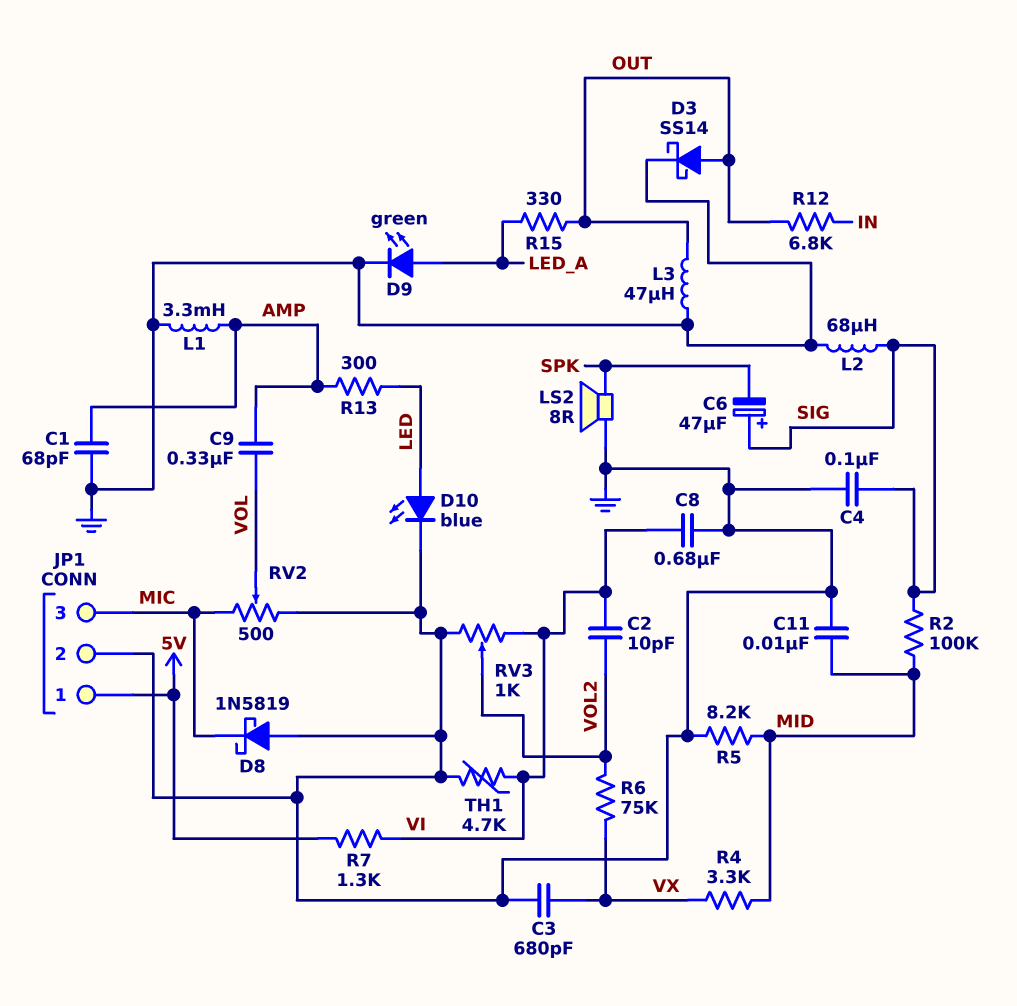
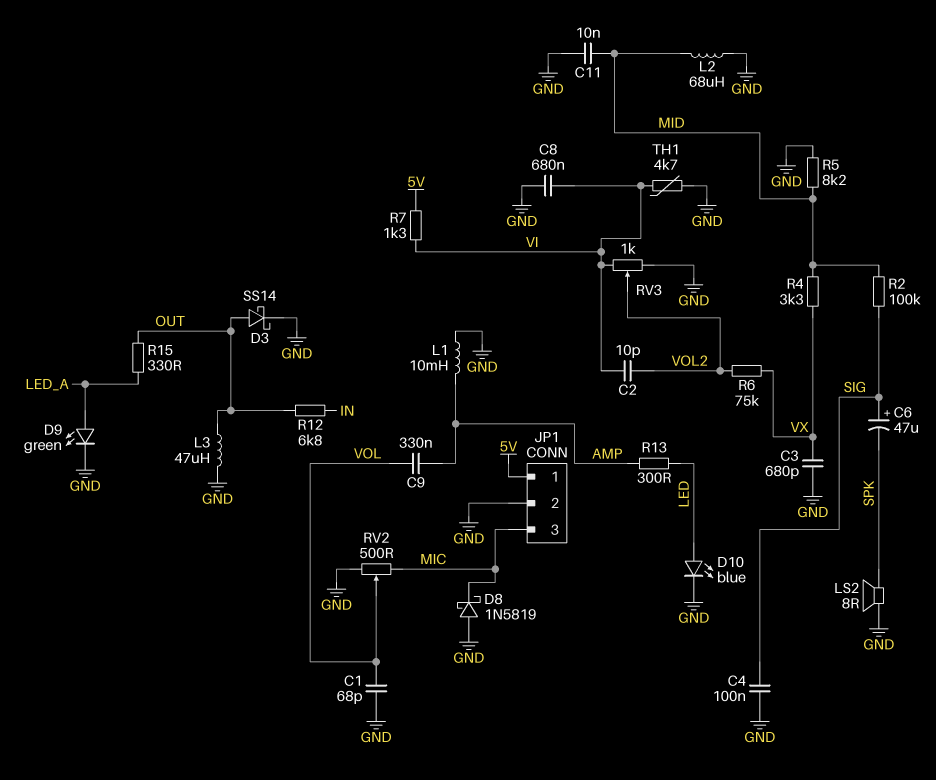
C1: 68pF (AMP, GND) -> 68pF (GND, VOL)
L1: 3.3mH (AMP, GND) -> 10mH (AMP, GND)
L2: 68uH (GND, SIG) -> 68uH (GND, MID)

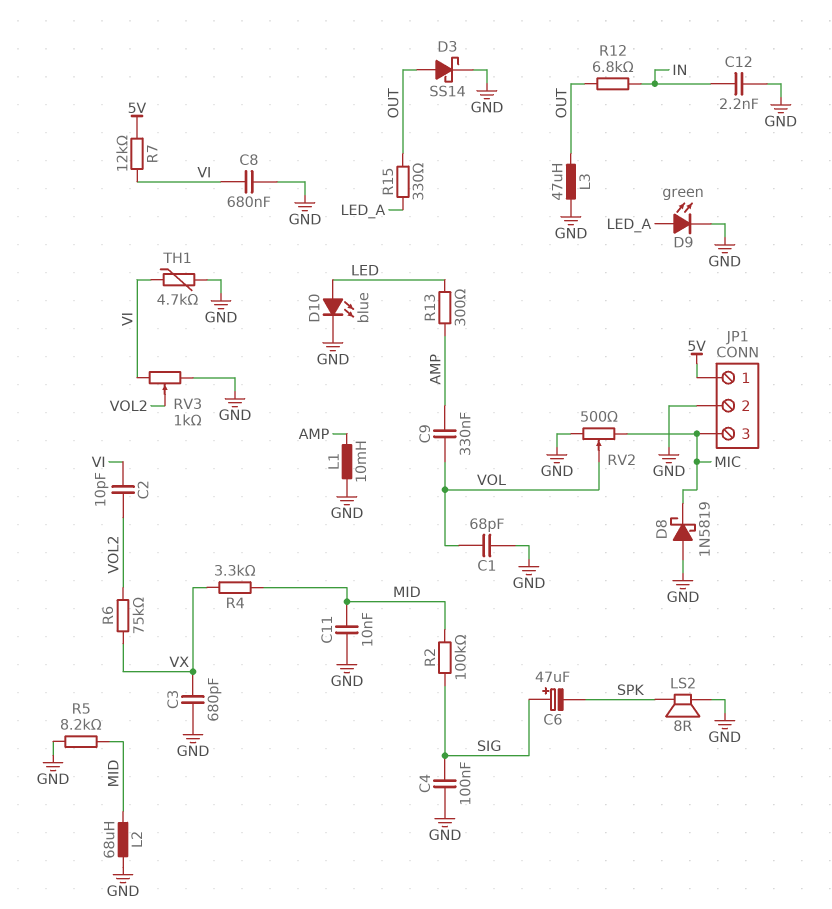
C12: none -> 2.2nF (GND, IN)
R7: 1.3k (5V, VI) -> 12k (5V, VI)

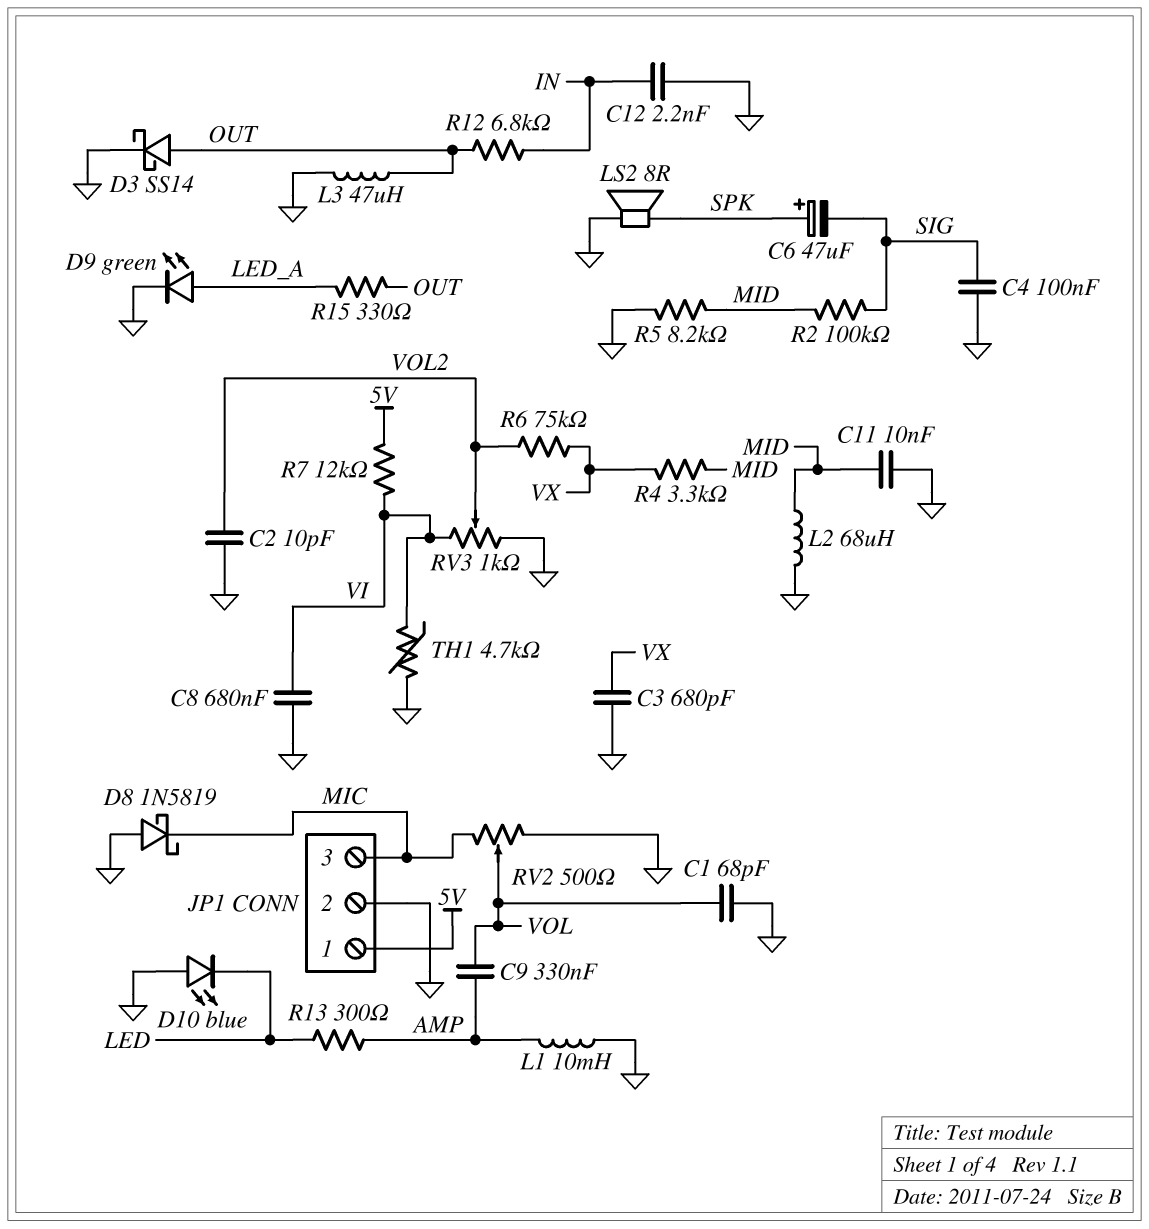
C2: 10pF (VI, VOL2) -> 10pF (GND, VOL2)
C6: 47uF (plus SIG, minus SPK) -> 47uF (plus SPK, minus SIG)
D10: LED blue (A LED, K GND) -> LED blue (A GND, K LED)

